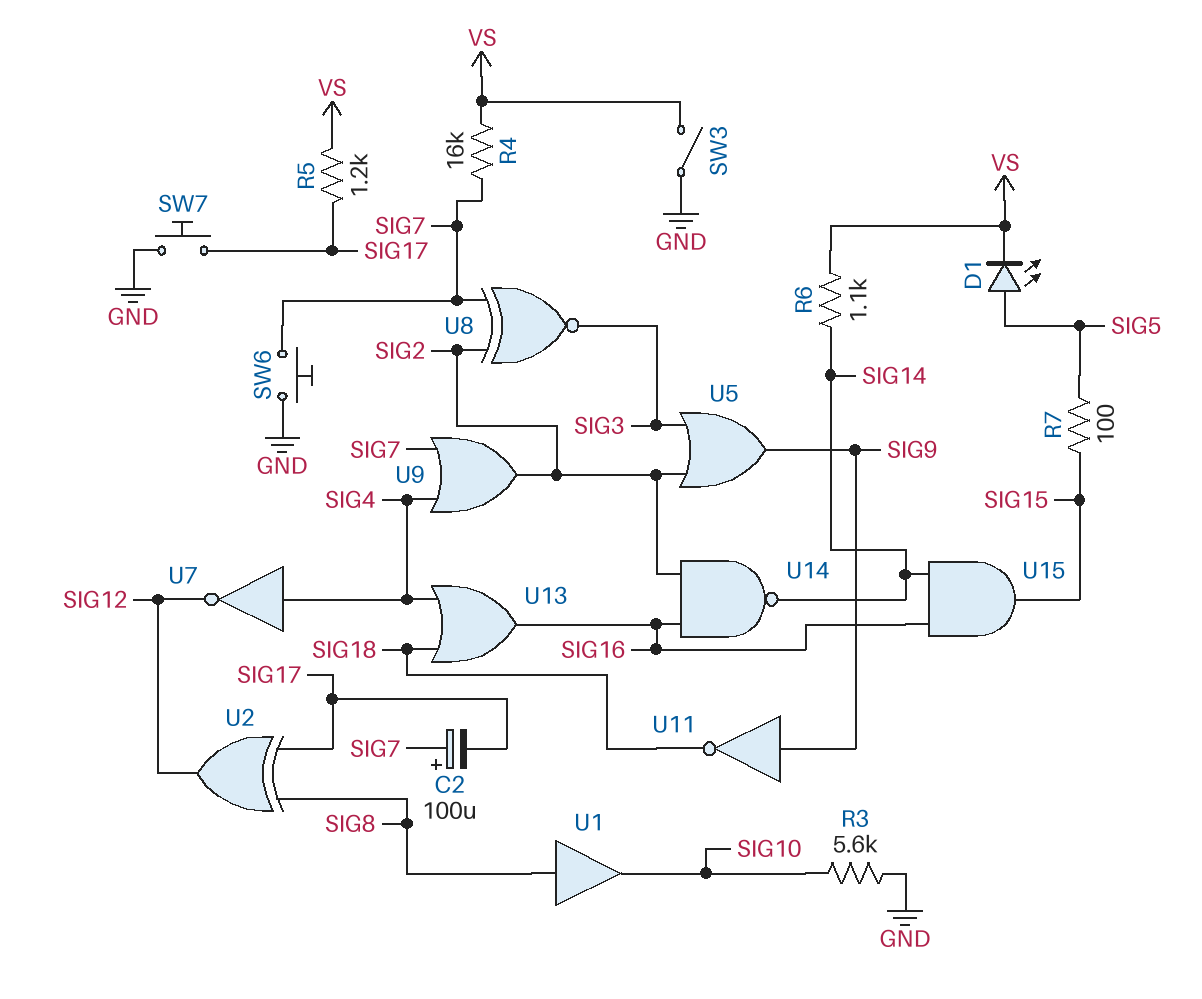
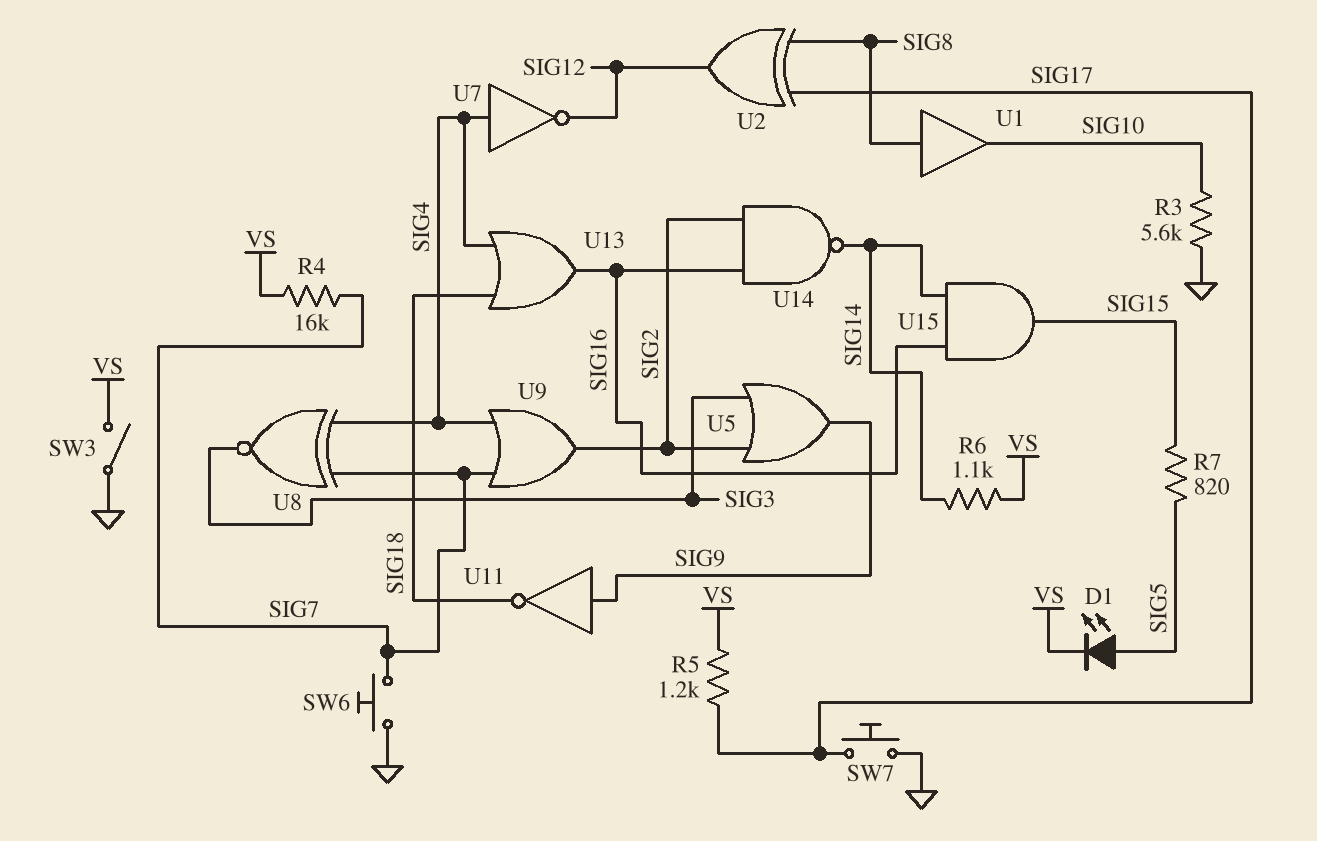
C2: 100uF (plus SIG7, minus SIG17) -> none
R7: 100 (SIG5, SIG15) -> 820 (SIG5, SIG15)
U8: XNOR (in SIG2, in SIG7, out SIG3) -> XNOR (in SIG4, in SIG7, out SIG3)

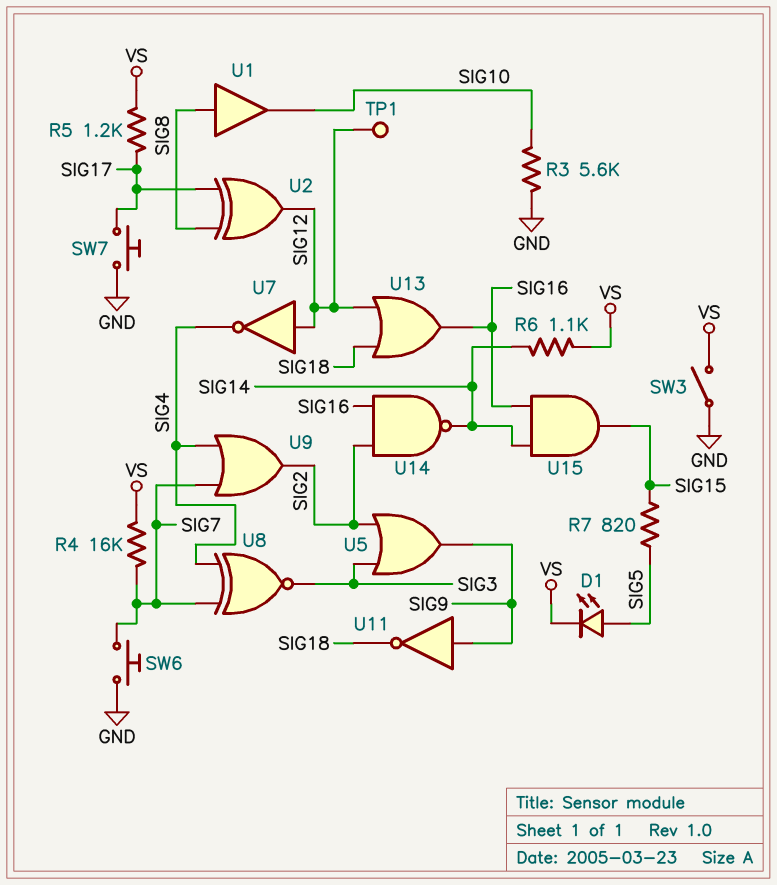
TP1: none -> test point (SIG12)
U7: NOT (in SIG4, out SIG12) -> NOT (in SIG12, out SIG4)
U13: OR (in SIG4, in SIG18, out SIG16) -> OR (in SIG12, in SIG18, out SIG16)

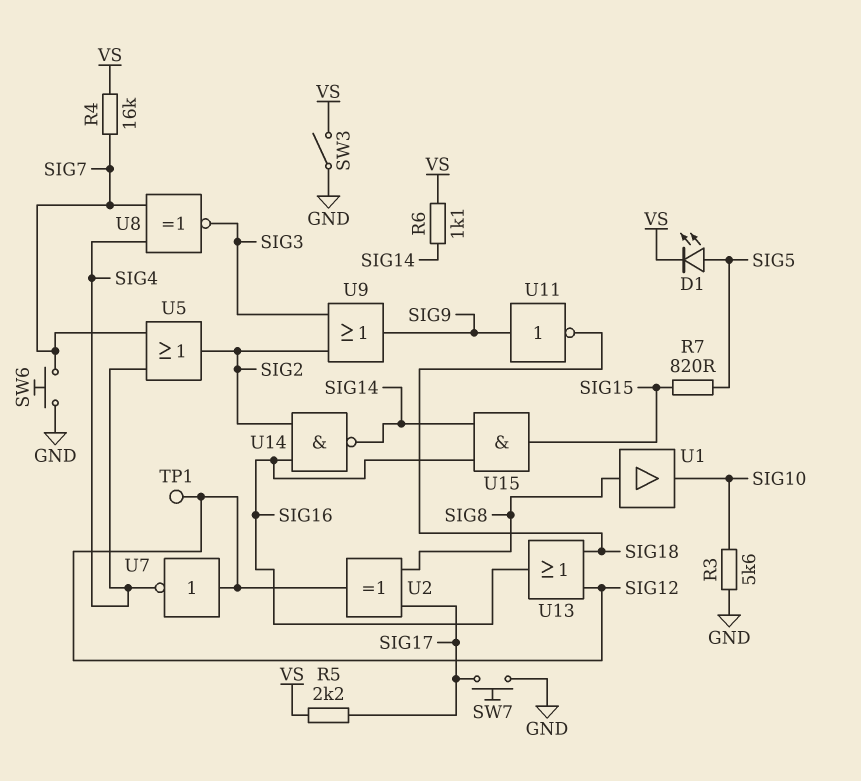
R5: 1.2k (SIG17, VS) -> 2.2k (SIG17, VS)
U5: OR (in SIG2, in SIG3, out SIG9) -> OR (in SIG4, in SIG7, out SIG2)
U9: OR (in SIG4, in SIG7, out SIG2) -> OR (in SIG2, in SIG3, out SIG9)

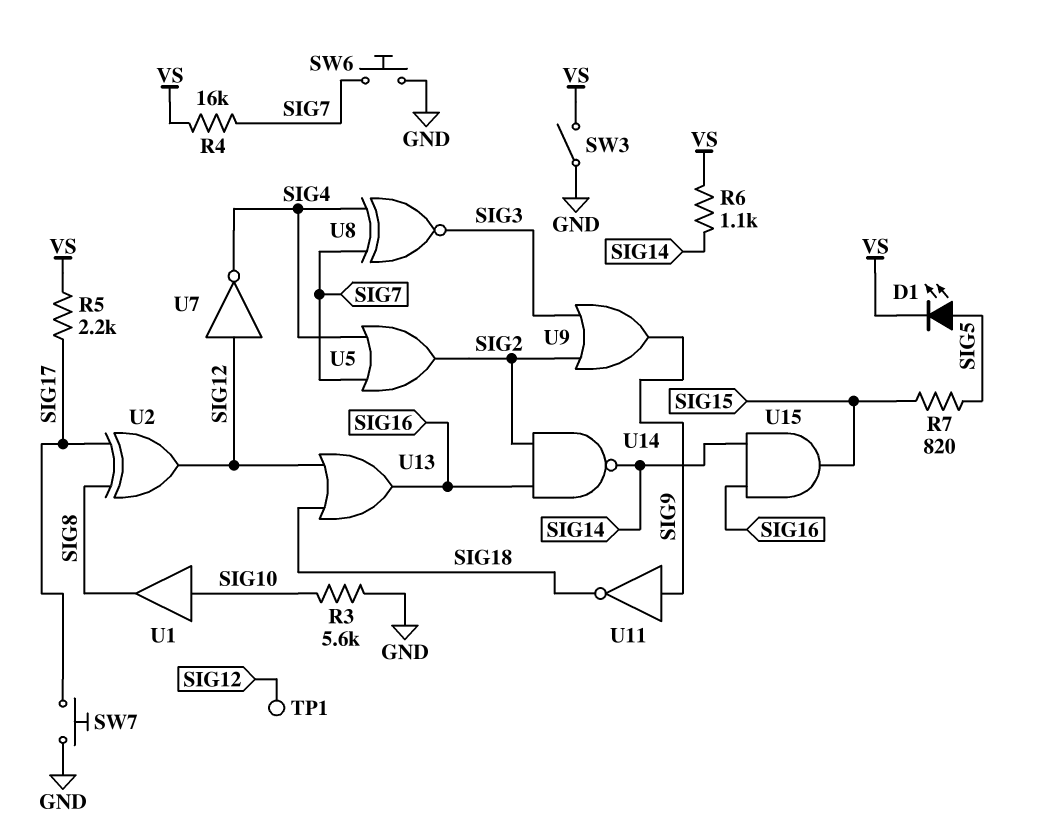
U1: buffer (in SIG8, out SIG10) -> buffer (in SIG10, out SIG8)

